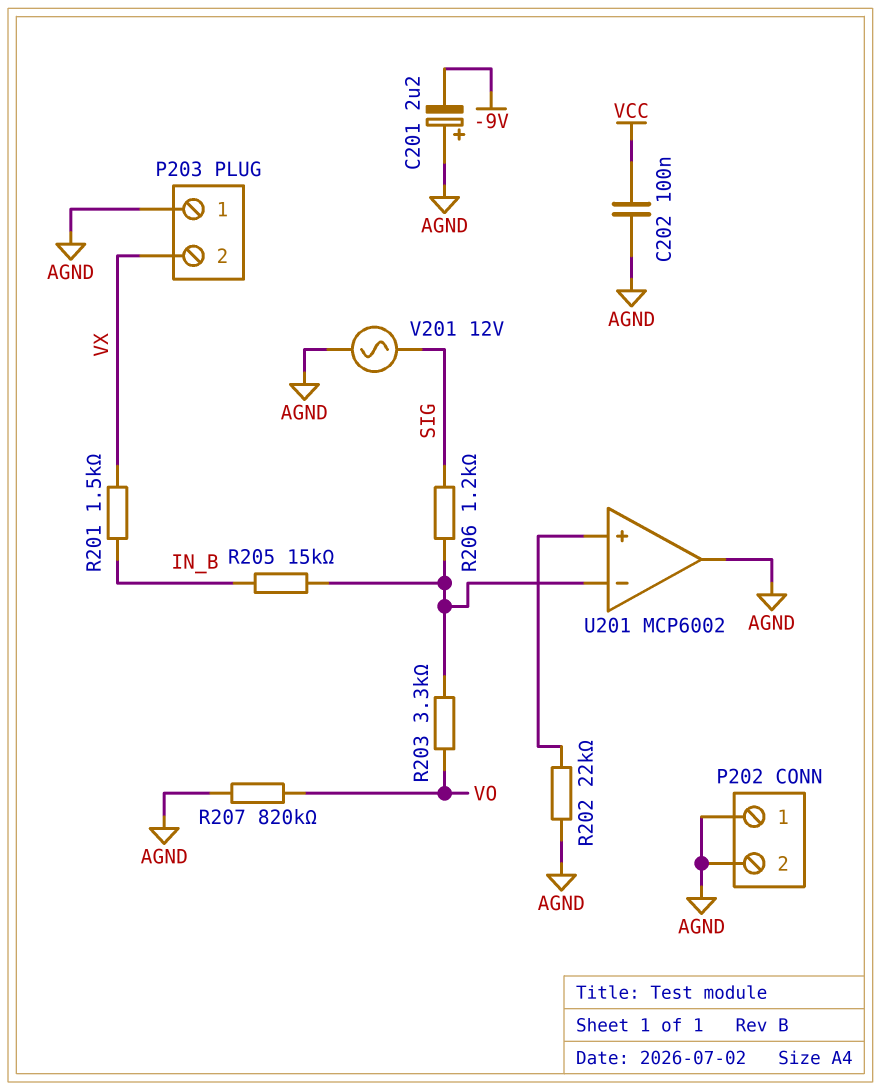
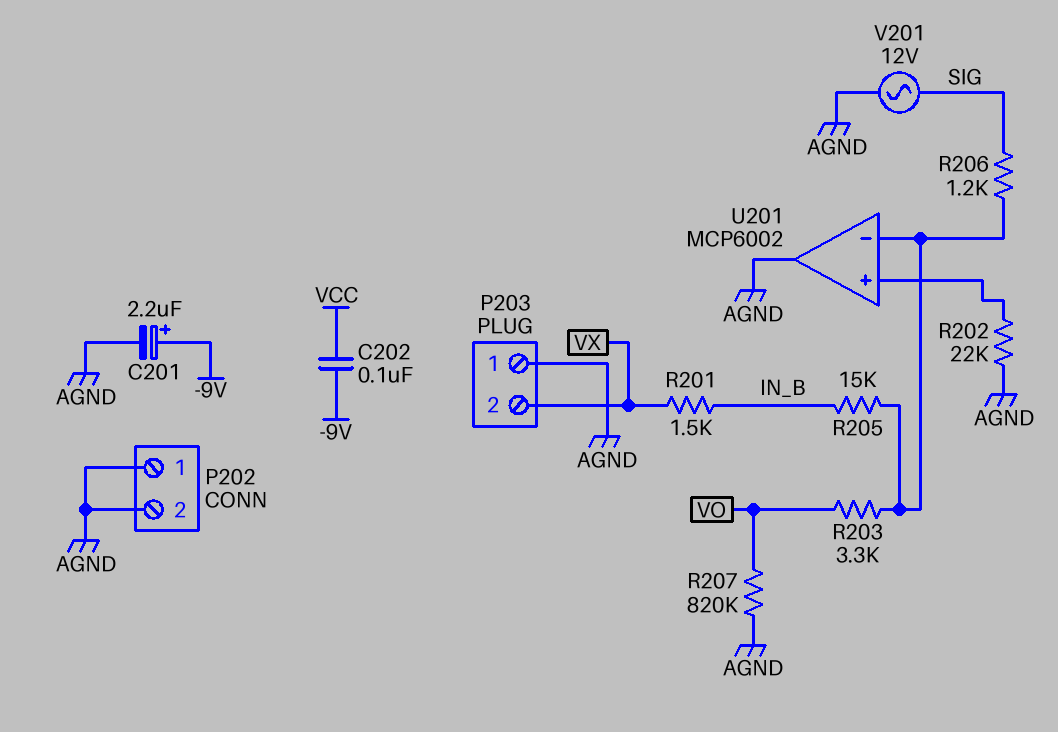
C201: 2.2uF (plus AGND, minus -9V) -> 2.2uF (plus -9V, minus AGND)
C202: 100nF (AGND, VCC) -> 100nF (-9V, VCC)

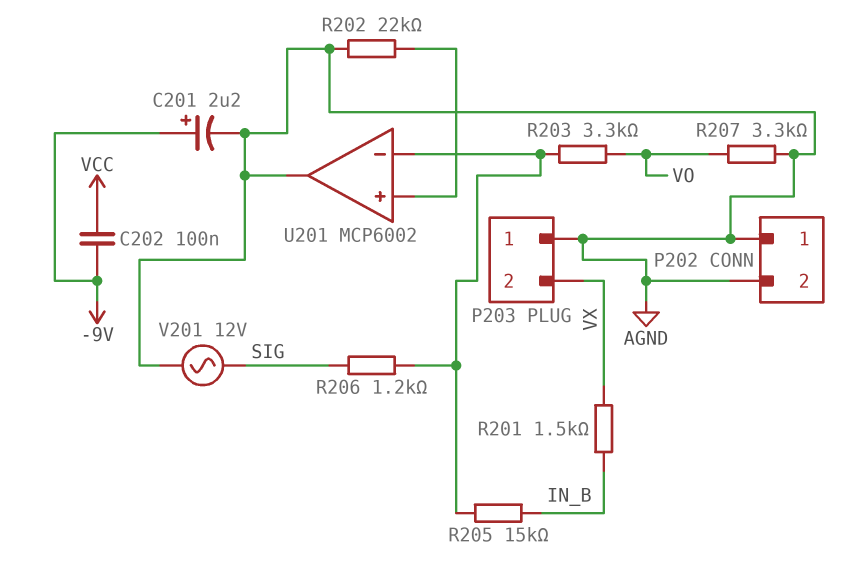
R207: 820k (AGND, VO) -> 3.3k (AGND, VO)

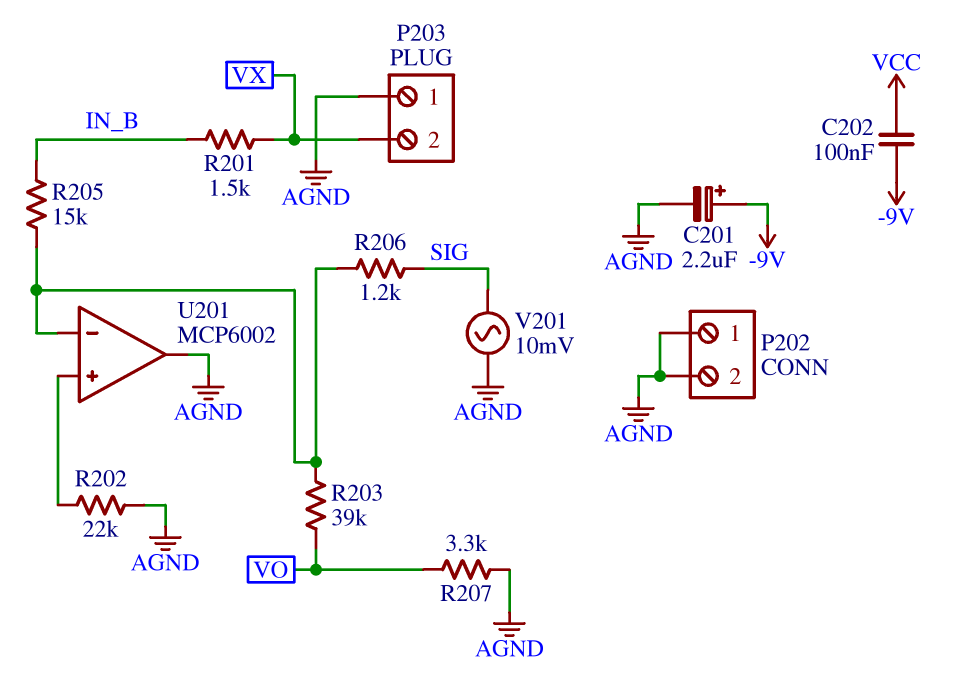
R203: 3.3k (U201/in-, VO) -> 39k (U201/in-, VO)
V201: AC 12V (AGND, SIG) -> AC 10mV (AGND, SIG)

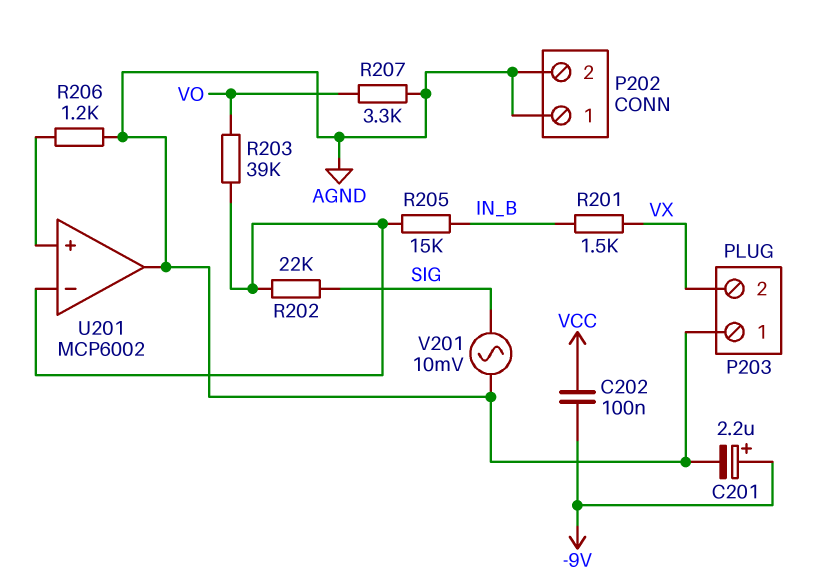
R202: 22k (AGND, U201/in+) -> 22k (SIG, U201/in-)
R206: 1.2k (SIG, U201/in-) -> 1.2k (AGND, U201/in+)

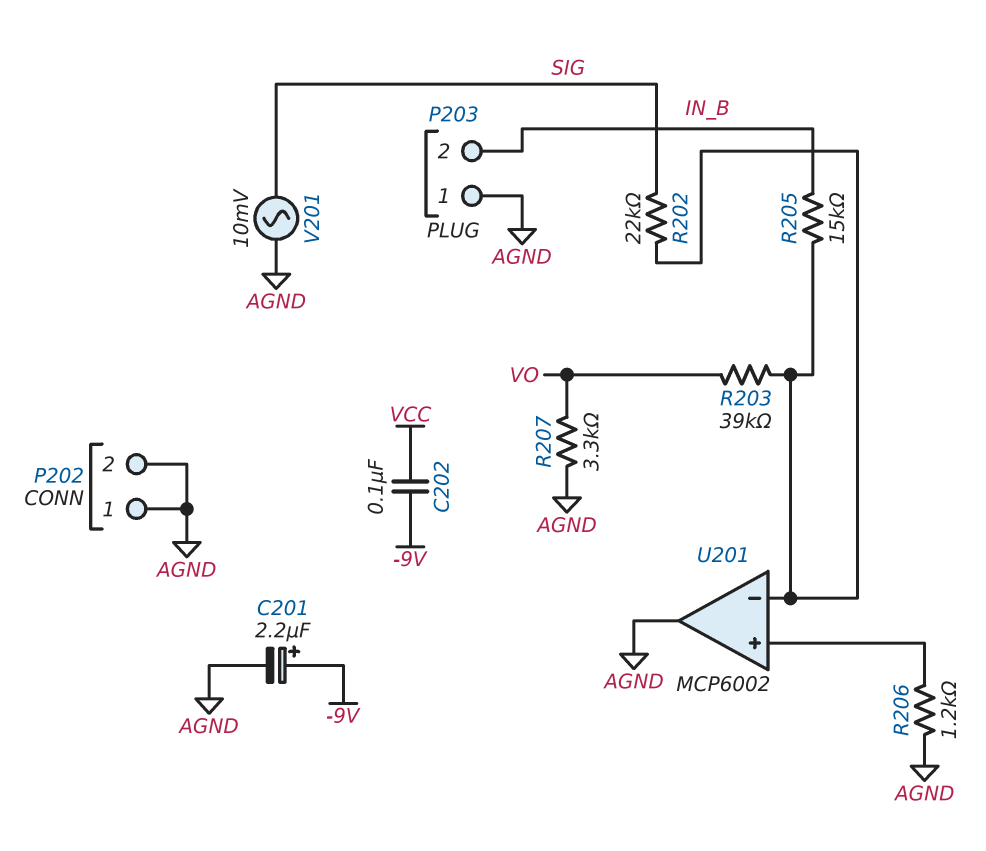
P203 pin 2: VX -> IN_B
R201: 1.5k (IN_B, VX) -> none

